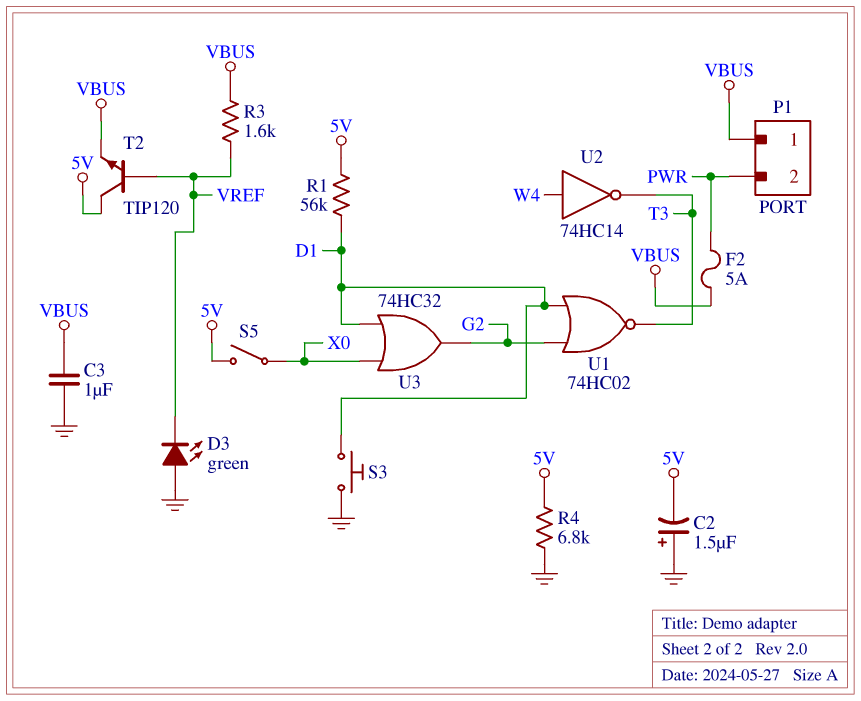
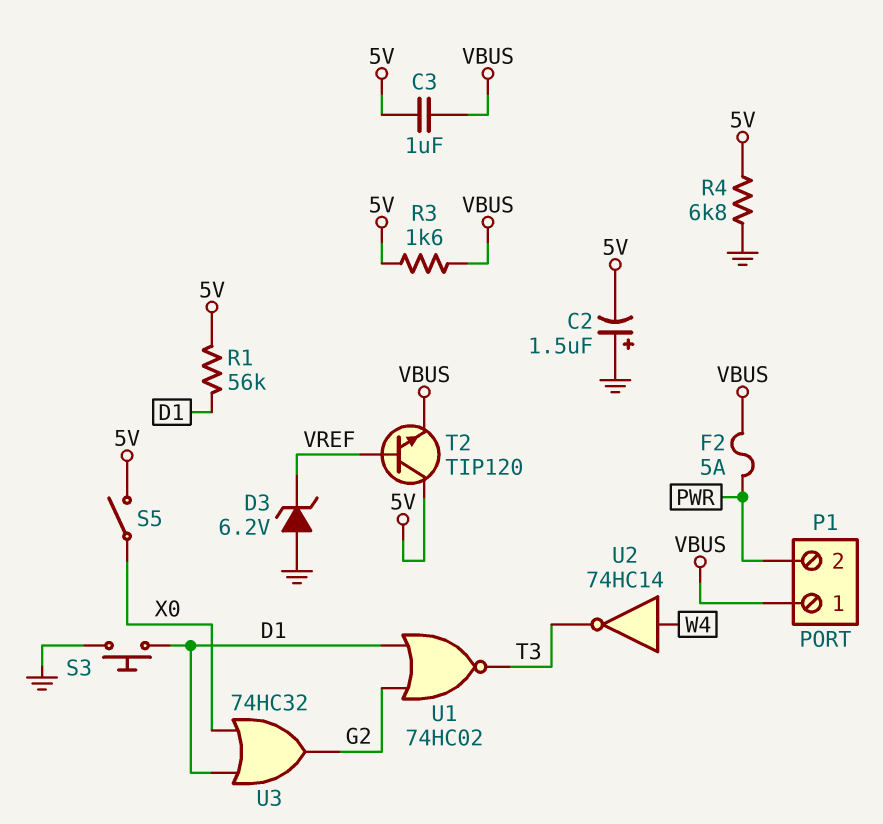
C3: 1uF (GND, VBUS) -> 1uF (5V, VBUS)
D3: LED green (A GND, K VREF) -> zener 6.2V (A GND, K VREF)
R3: 1.6k (VBUS, VREF) -> 1.6k (5V, VBUS)

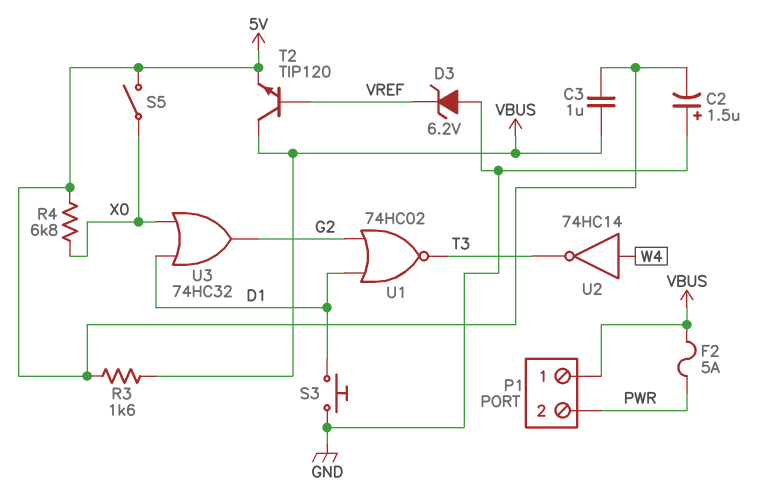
R1: 56k (5V, D1) -> none
R4: 6.8k (5V, GND) -> 6.8k (5V, X0)
T2: NPN TIP120 (B VREF, C 5V, E VBUS) -> NPN TIP120 (B VREF, C VBUS, E 5V)

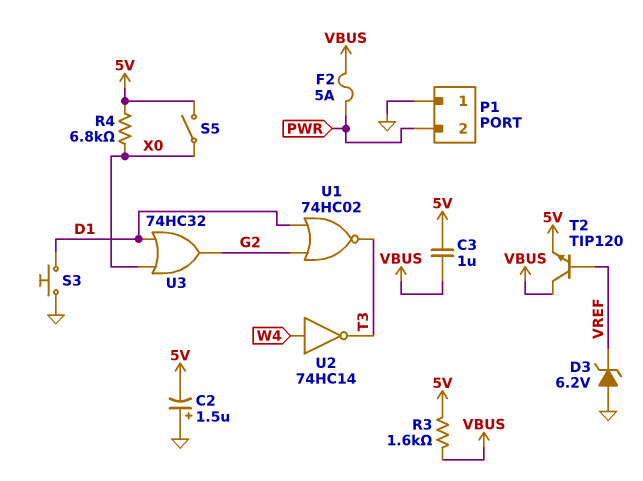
P1 pin 1: VBUS -> GND

